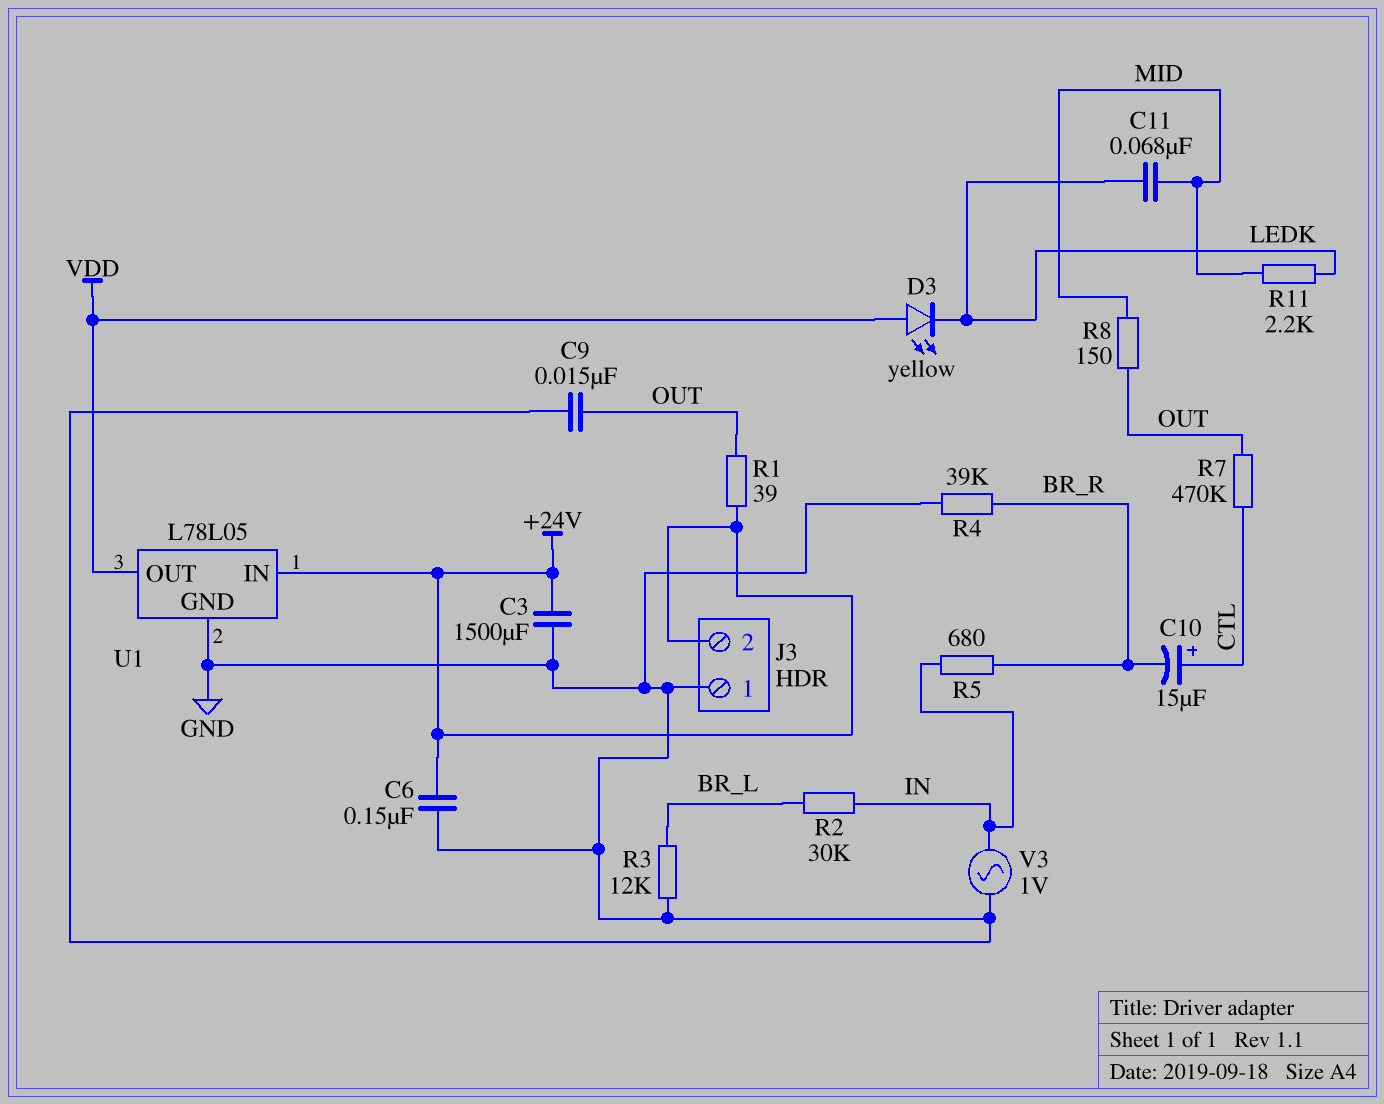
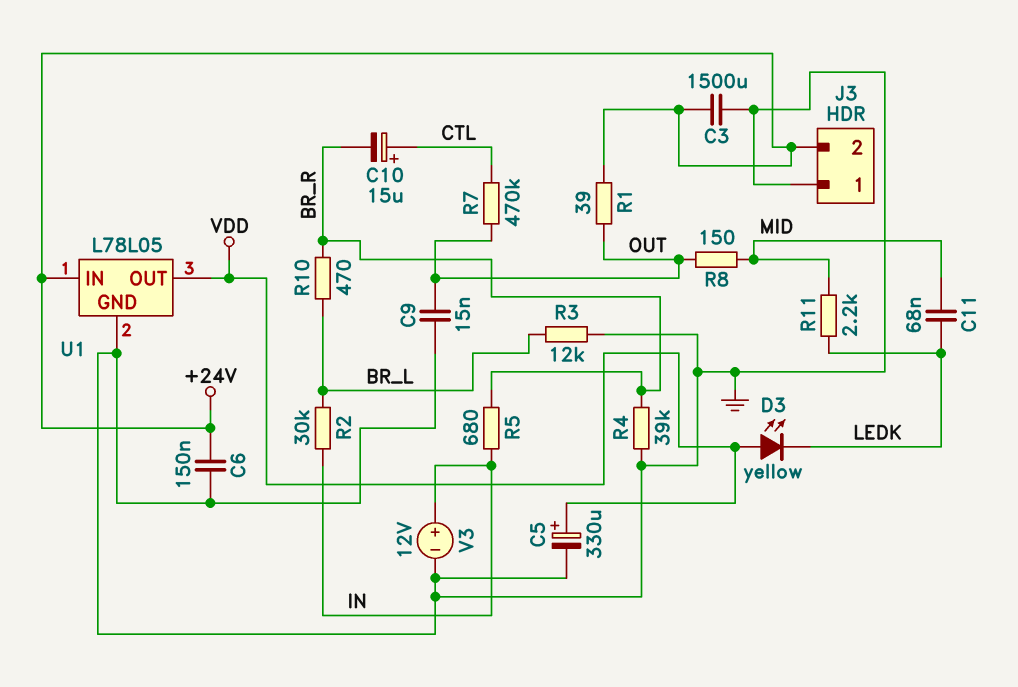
C5: none -> 330uF (plus VDD, minus GND)
R10: none -> 470 (BR_L, BR_R)
V3: AC 1V (GND, IN) -> 12V (plus IN, minus GND)

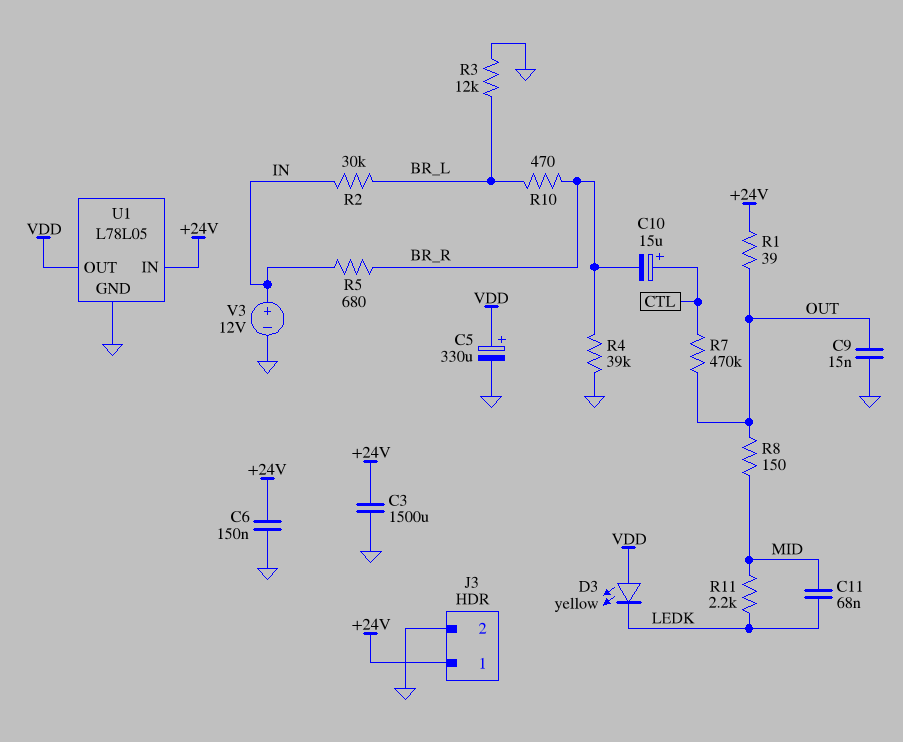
J3 pin 1: GND -> +24V
J3 pin 2: +24V -> GND

